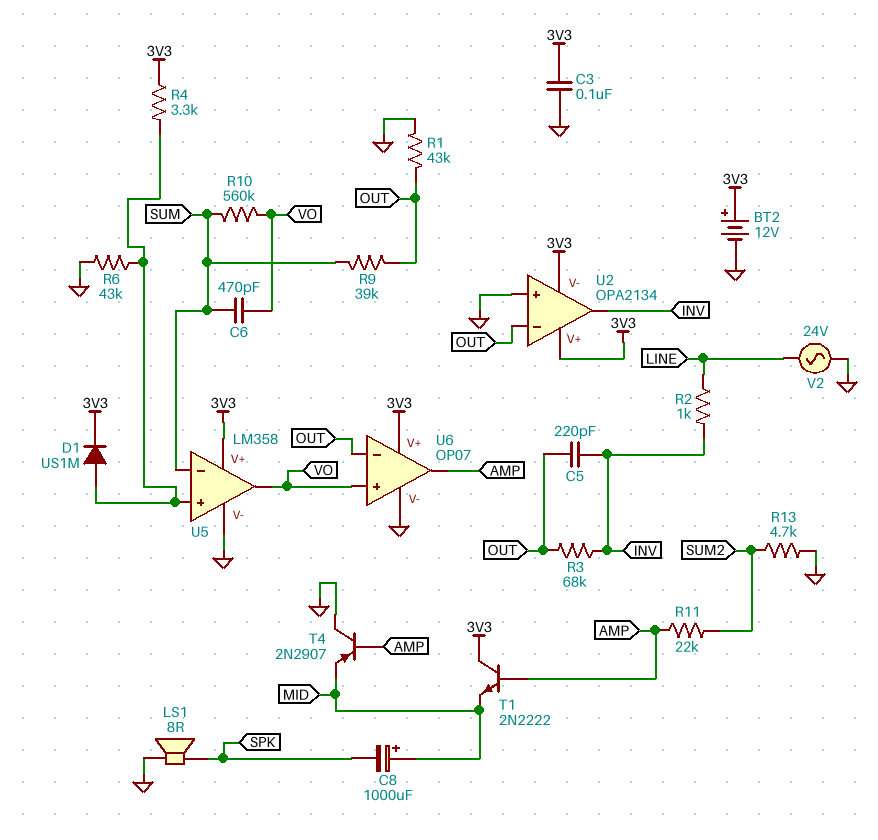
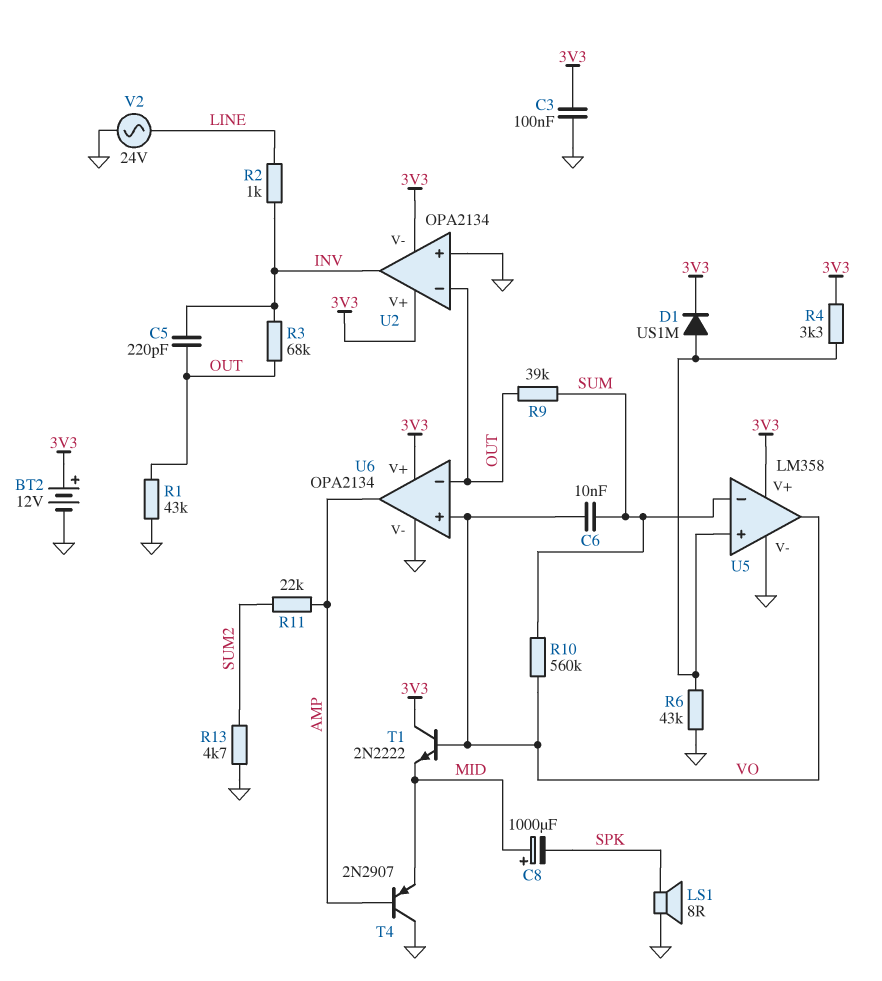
C6: 470pF (SUM, VO) -> 10nF (SUM, VO)
T1: NPN 2N2222 (B AMP, C 3V3, E MID) -> NPN 2N2222 (B VO, C 3V3, E MID)
U6: OP07 -> OPA2134

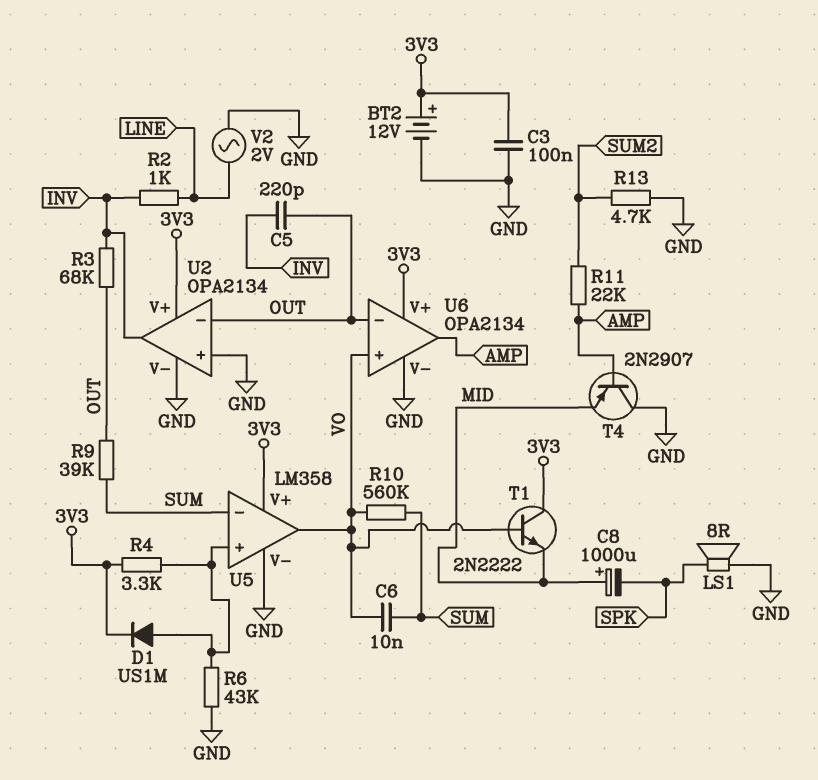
R1: 43k (GND, OUT) -> none
U2 pin V-: 3V3 -> GND
V2: AC 24V (GND, LINE) -> AC 2V (GND, LINE)

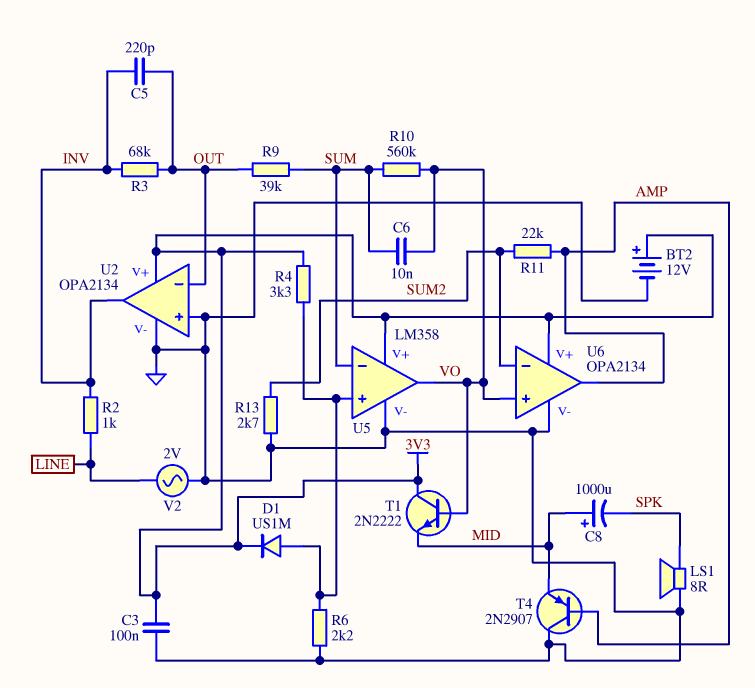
R6: 43k (GND, U5/in+) -> 2.2k (GND, U5/in+)
R13: 4.7k (GND, SUM2) -> 2.7k (GND, SUM2)
U6 pin in-: OUT -> SUM2

